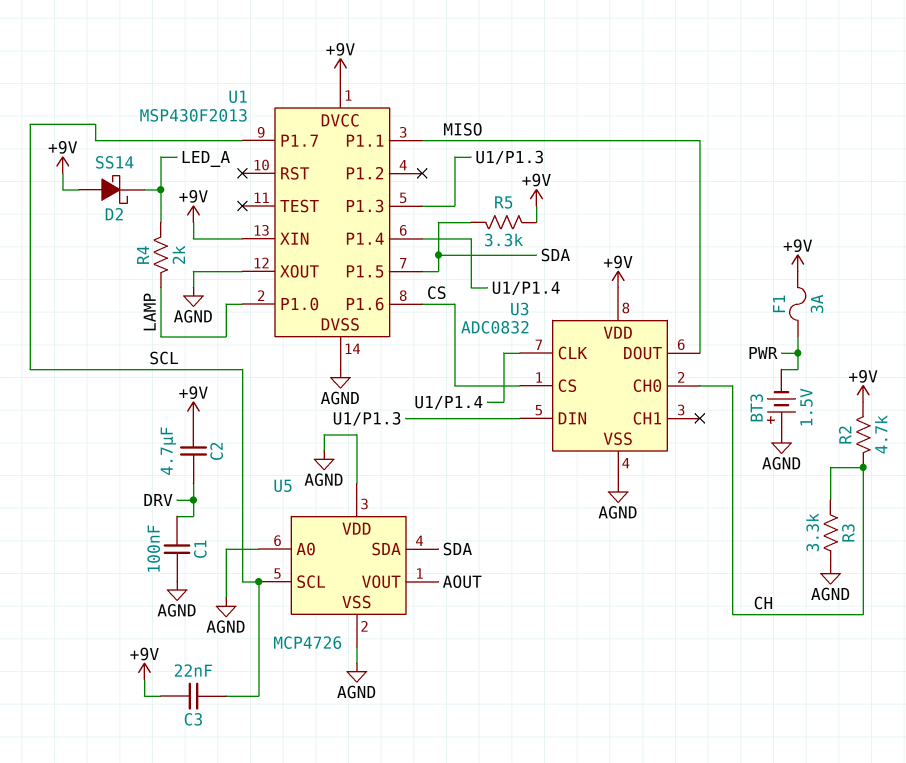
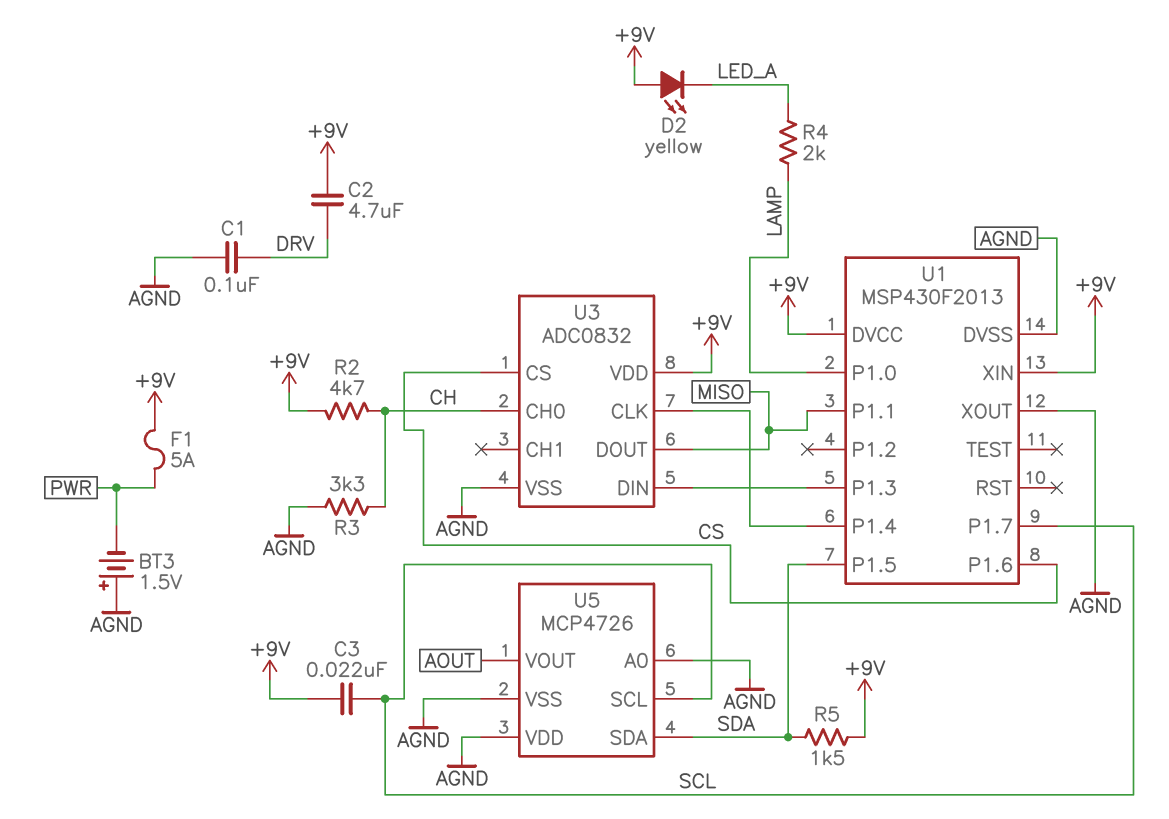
D2: schottky SS14 (A +9V, K LED_A) -> LED yellow (A +9V, K LED_A)
F1: 3A (+9V, PWR) -> 5A (+9V, PWR)
R5: 3.3k (+9V, SDA) -> 1.5k (+9V, SDA)

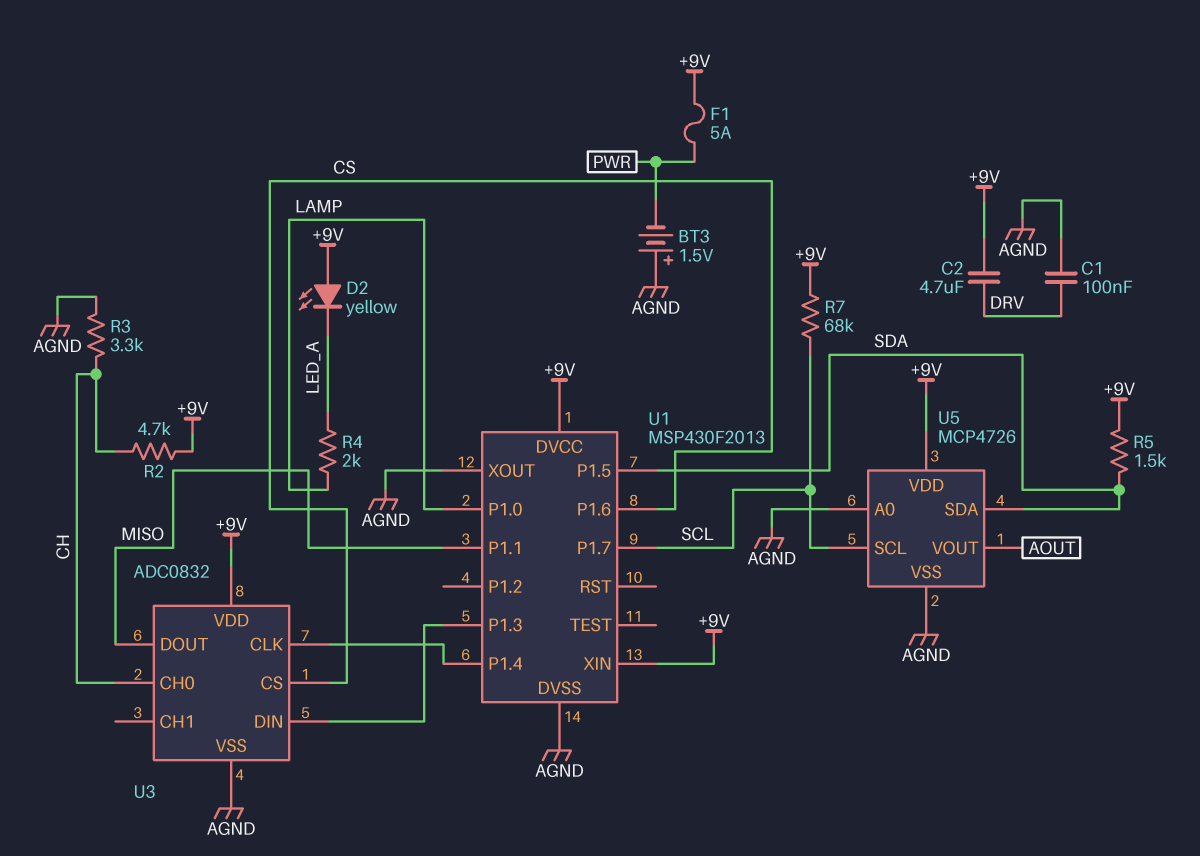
C3: 22nF (+9V, SCL) -> none
R7: none -> 68k (+9V, SCL)
U5 pin VDD: AGND -> +9V

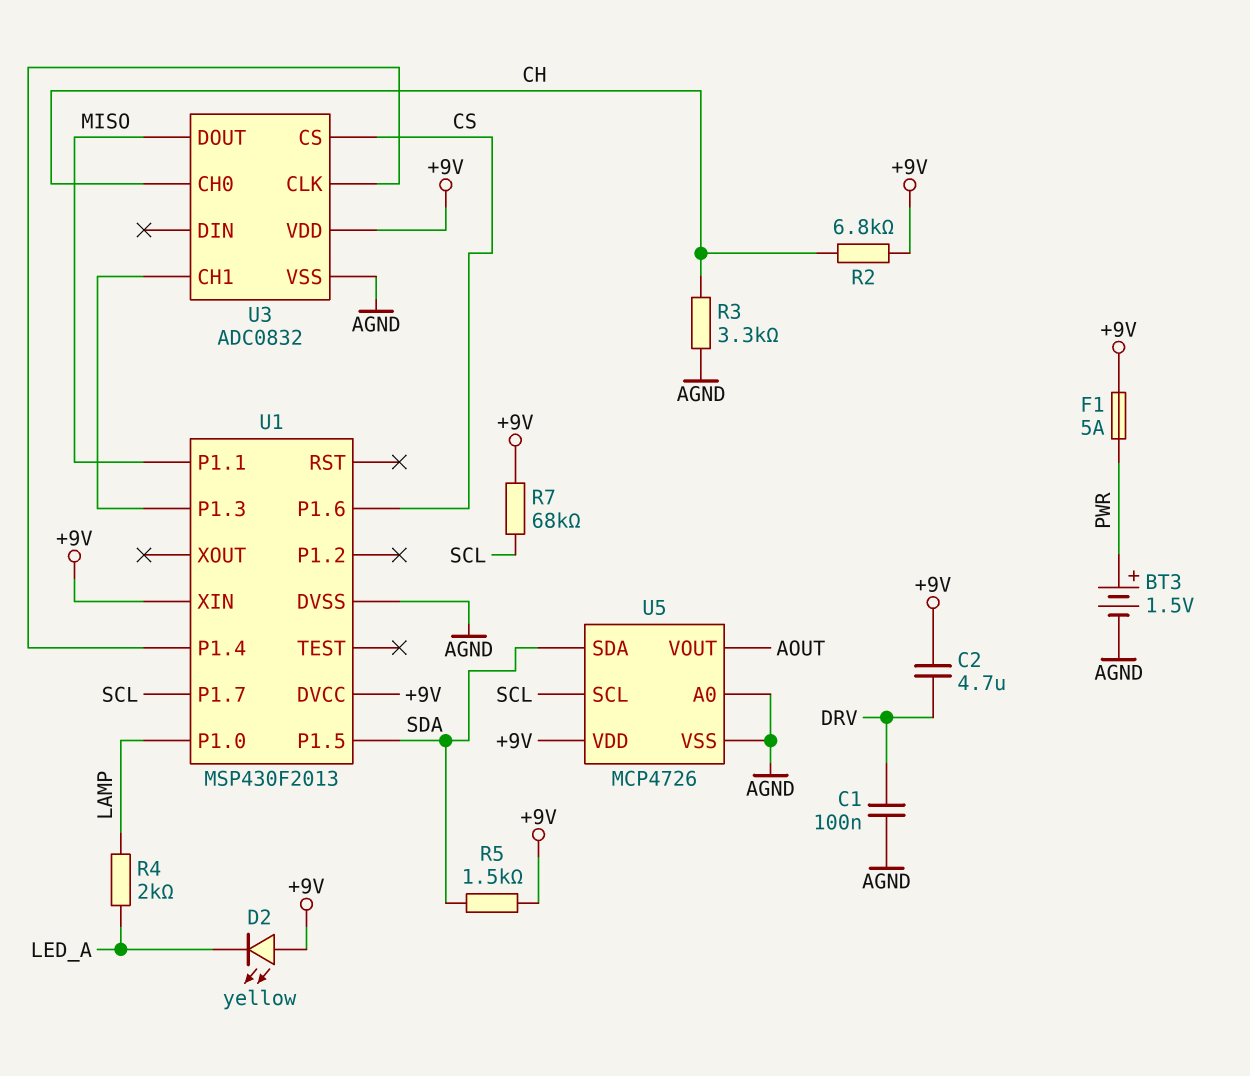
BT3: 1.5V (plus AGND, minus PWR) -> 1.5V (plus PWR, minus AGND)
R2: 4.7k (+9V, CH) -> 6.8k (+9V, CH)
U1 pin XOUT: AGND -> none
U3 pin CH1: none -> U1/P1.3
U3 pin DIN: U1/P1.3 -> none

